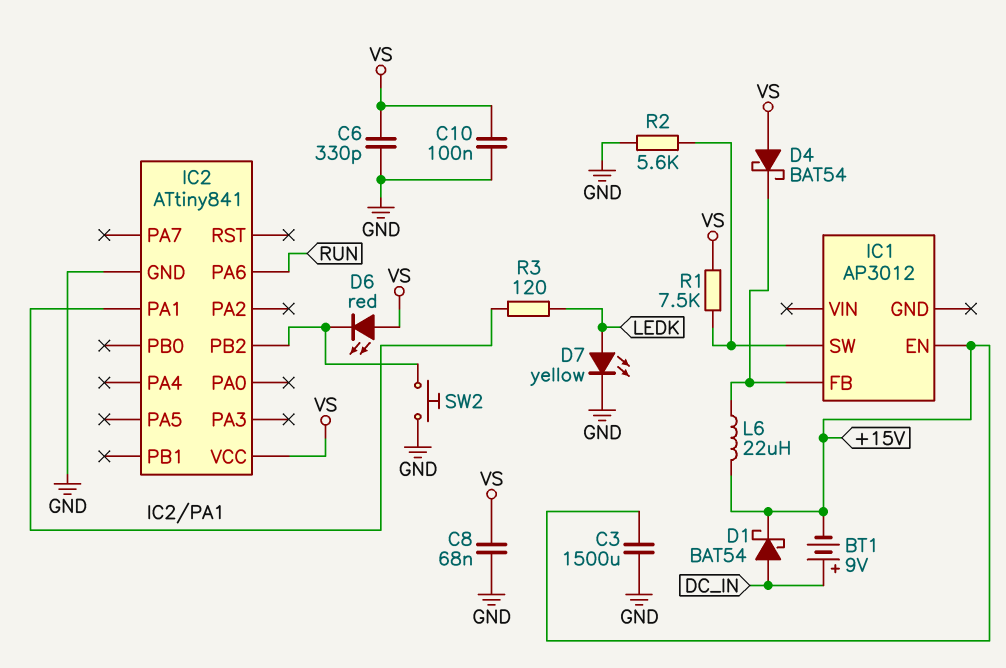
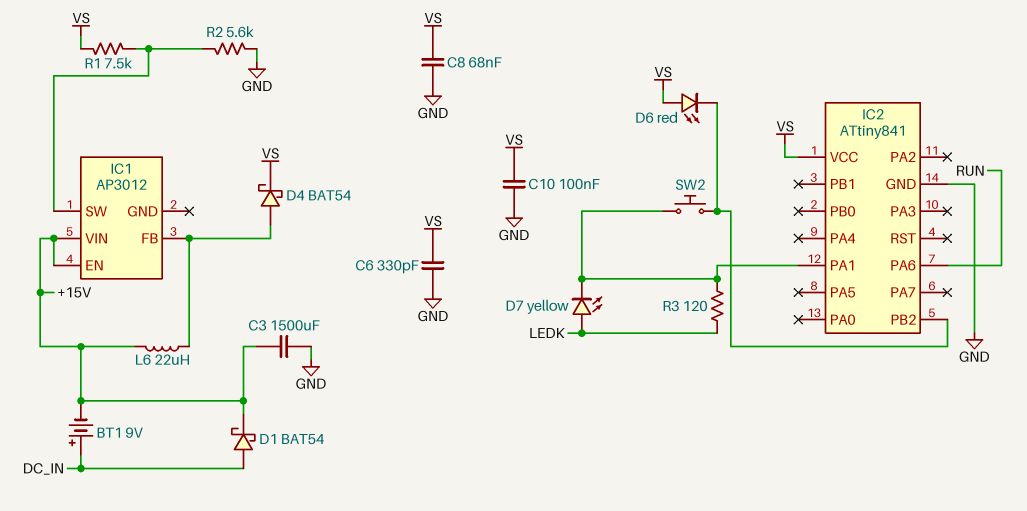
D4: schottky BAT54 (A VS, K IC1/FB) -> schottky BAT54 (A IC1/FB, K VS)
D7: LED yellow (A LEDK, K GND) -> LED yellow (A LEDK, K IC2/PA1)
IC1 pin VIN: none -> +15V
SW2: button (GND, IC2/PB2) -> button (IC2/PA1, IC2/PB2)

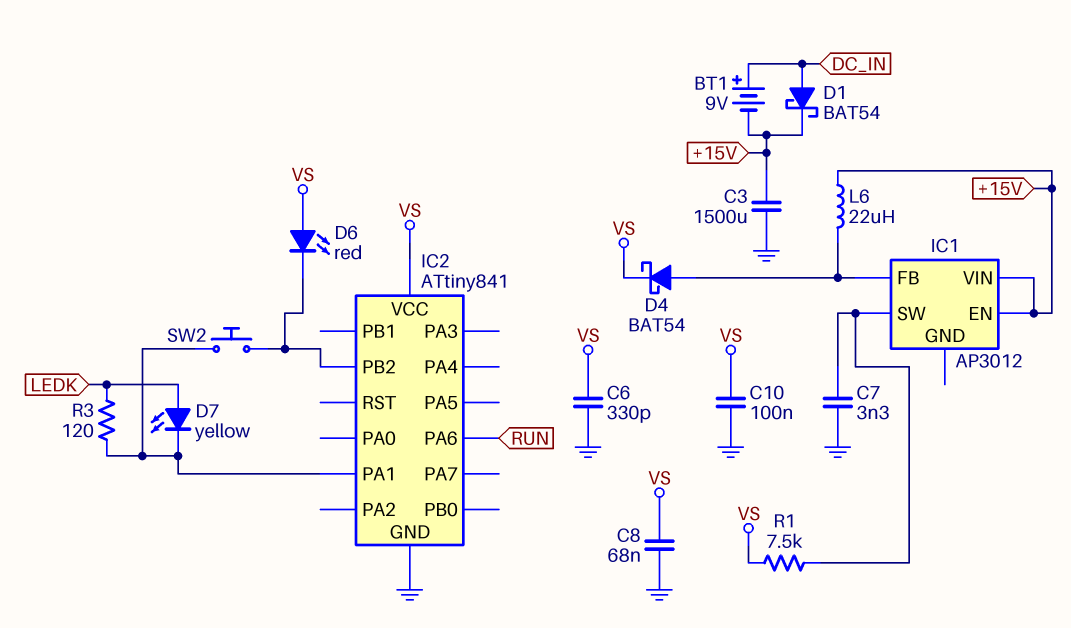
C7: none -> 3.3nF (GND, IC1/SW)
R2: 5.6k (GND, IC1/SW) -> none

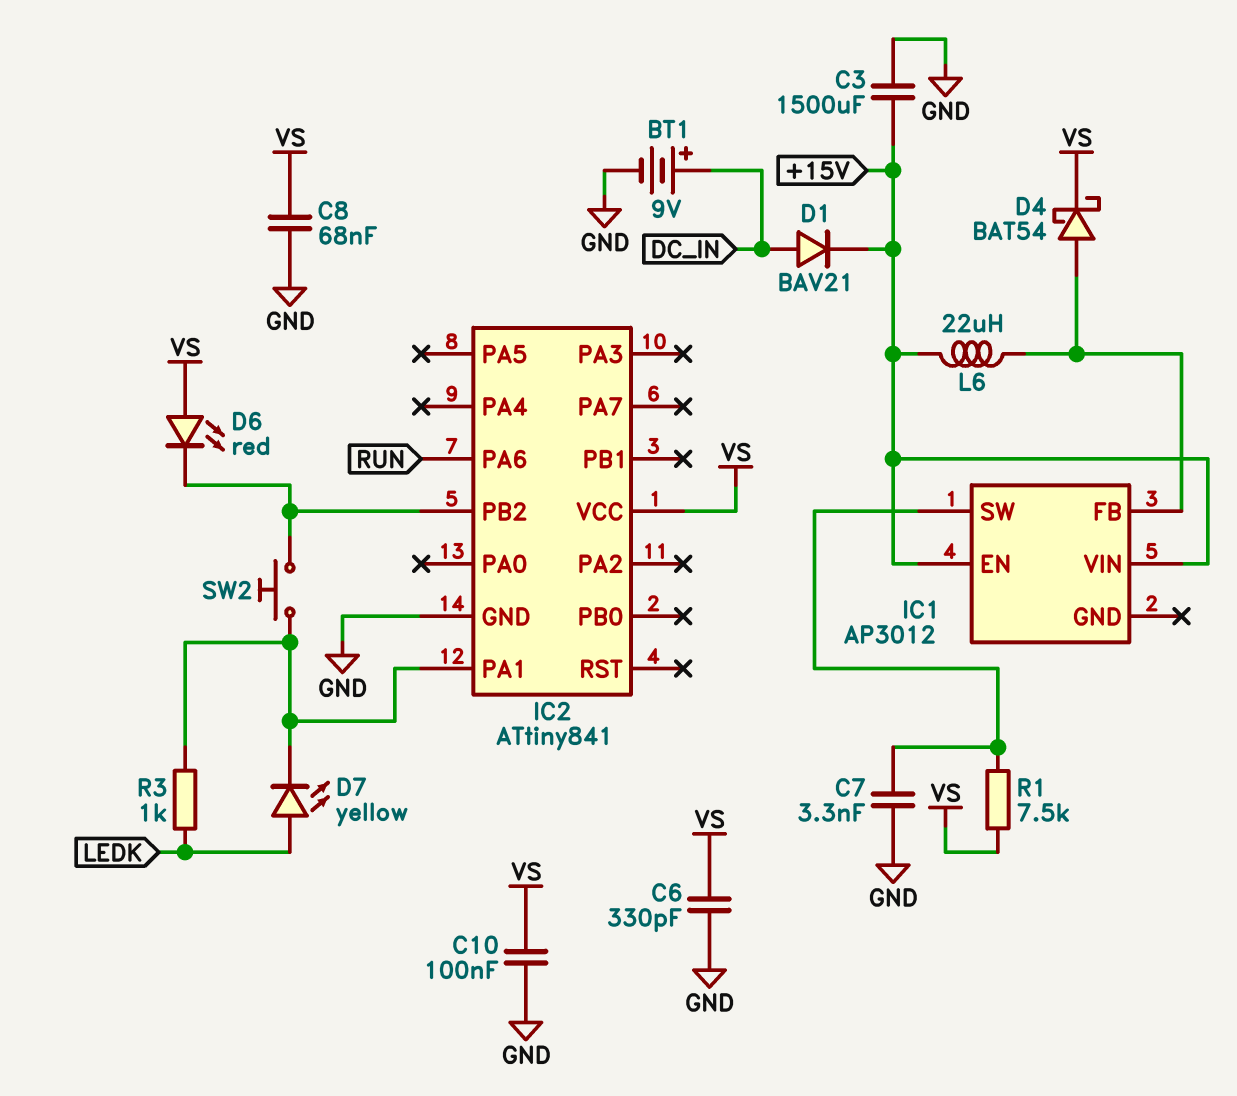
BT1: 9V (plus DC_IN, minus +15V) -> 9V (plus DC_IN, minus GND)
D1: schottky BAT54 (A DC_IN, K +15V) -> diode BAV21 (A DC_IN, K +15V)
R3: 120 (IC2/PA1, LEDK) -> 1k (IC2/PA1, LEDK)

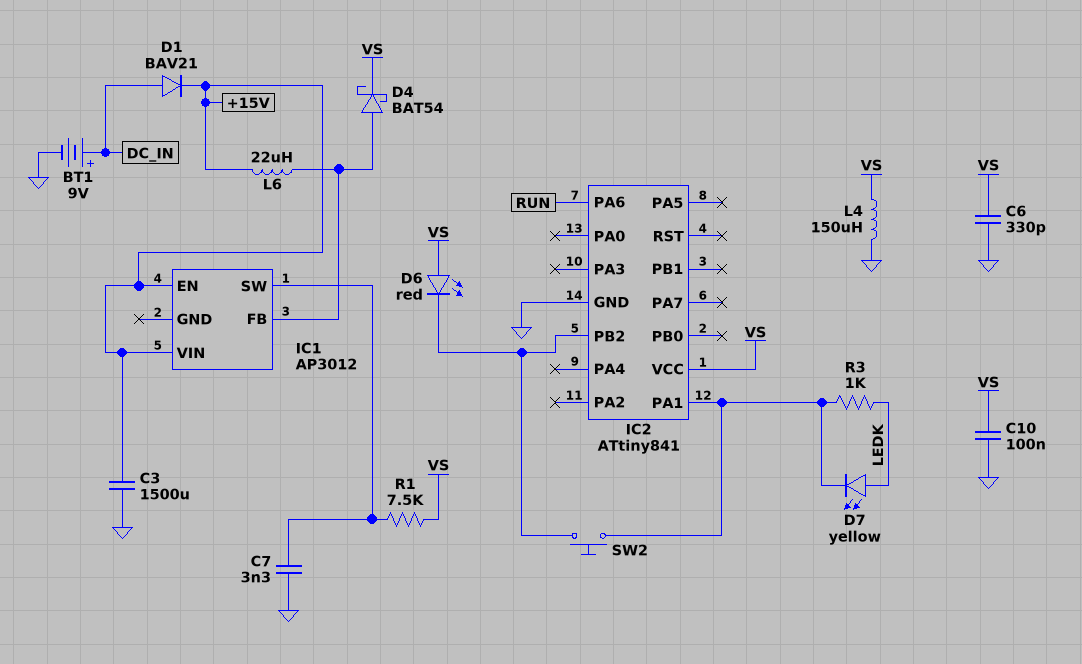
C8: 68nF (GND, VS) -> none
L4: none -> 150uH (GND, VS)

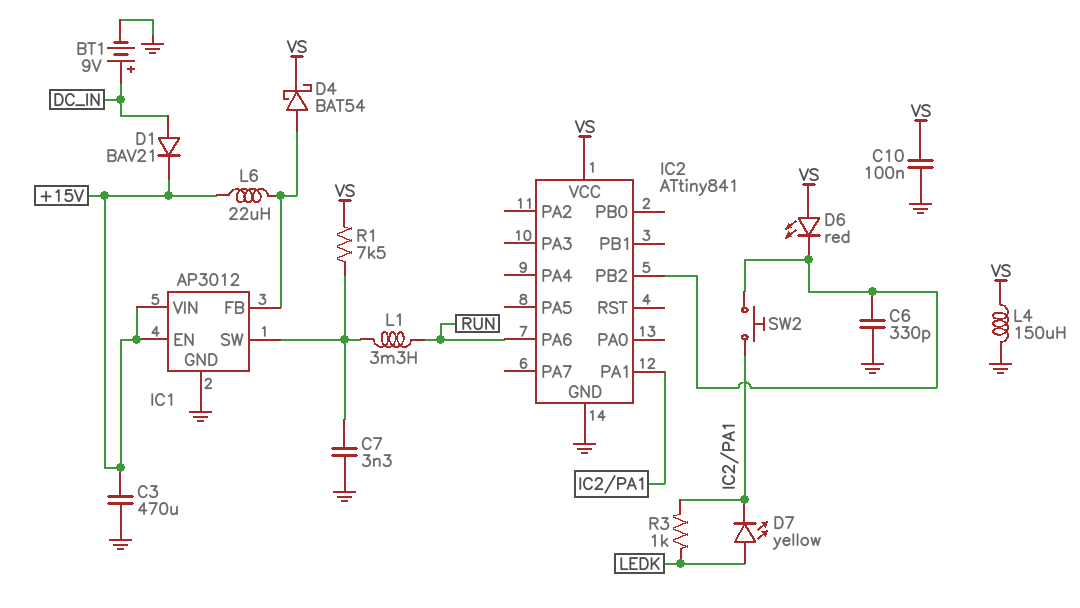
C3: 1500uF (+15V, GND) -> 470uF (+15V, GND)
C6: 330pF (GND, VS) -> 330pF (GND, IC2/PB2)
IC1 pin GND: none -> GND
L1: none -> 3.3mH (IC1/SW, RUN)

